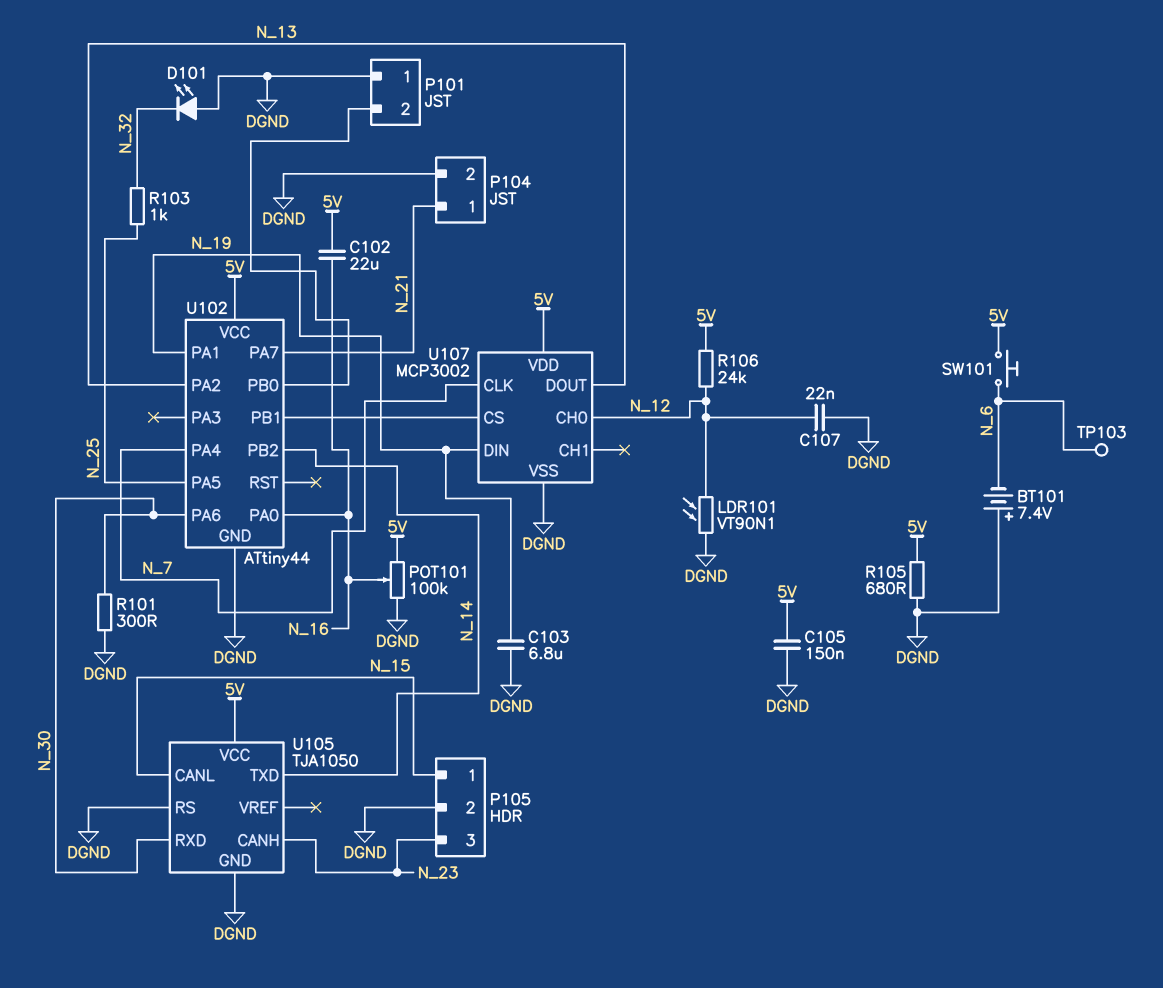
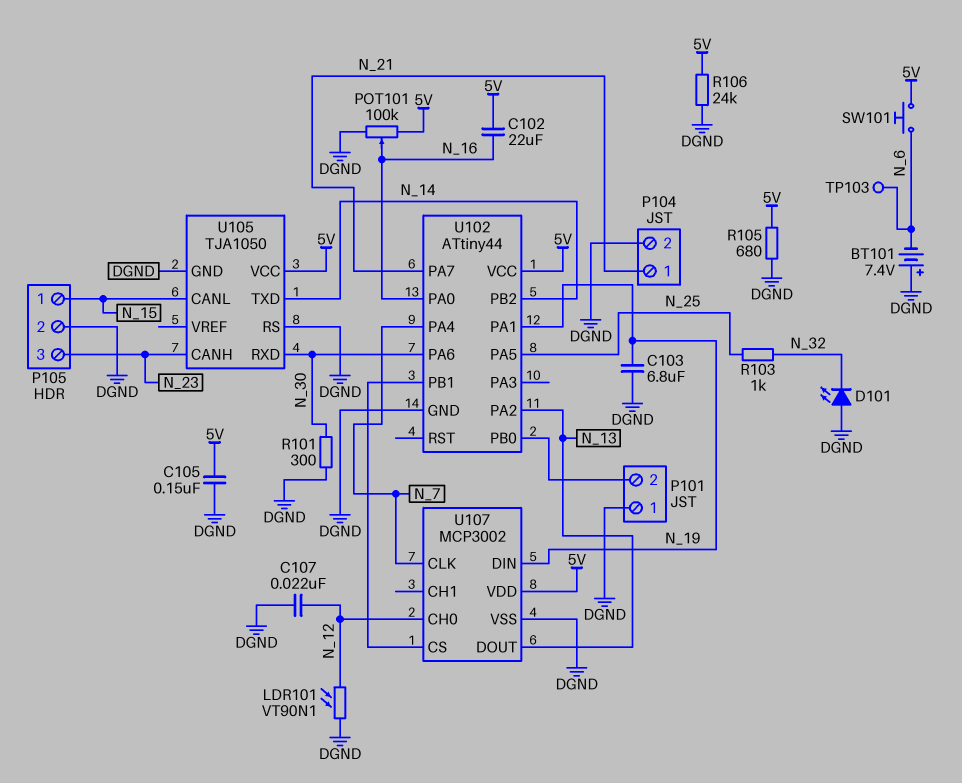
R106: 24k (5V, N_12) -> 24k (5V, DGND)

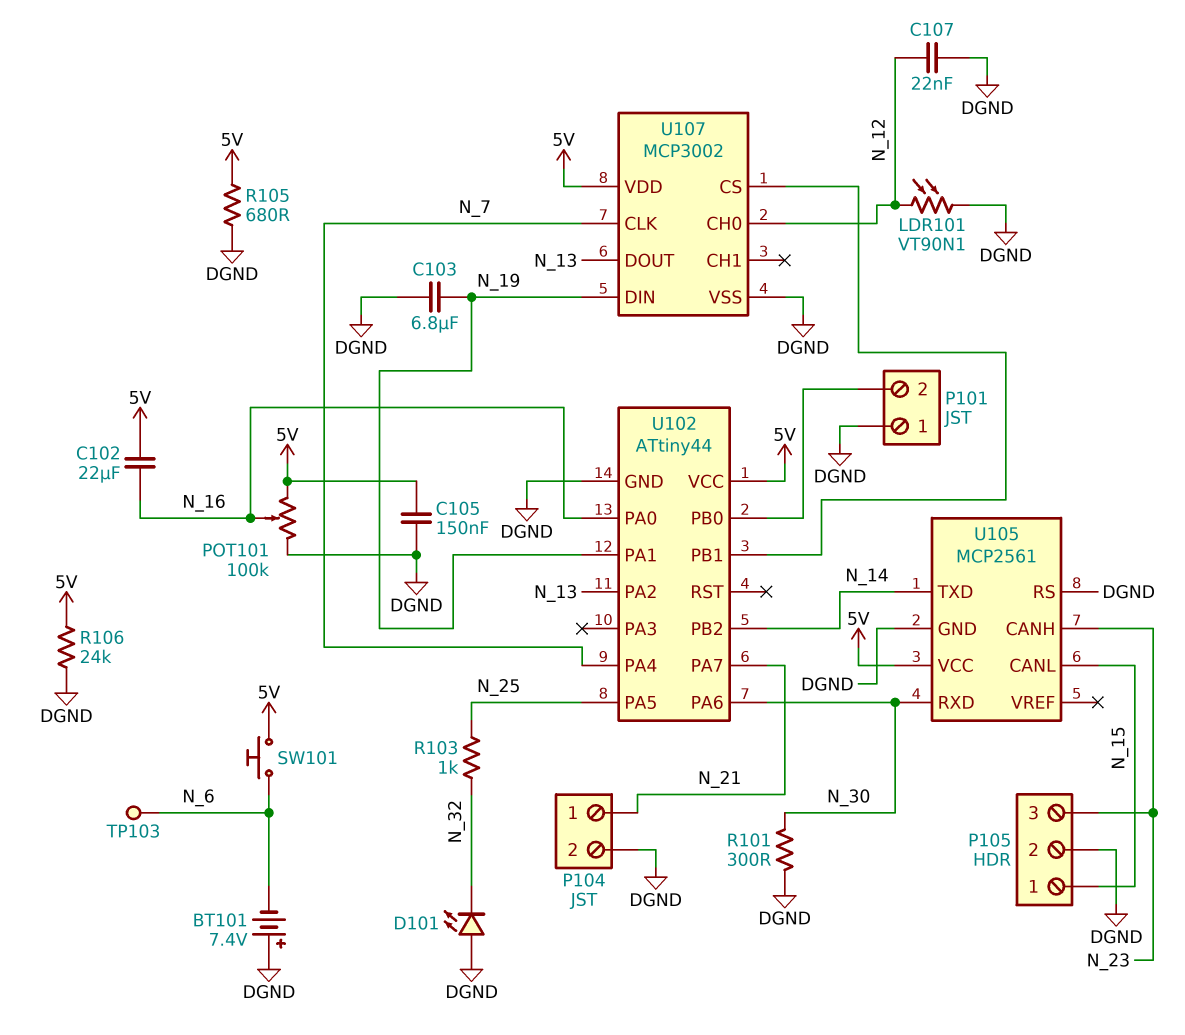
U105: TJA1050 -> MCP2561

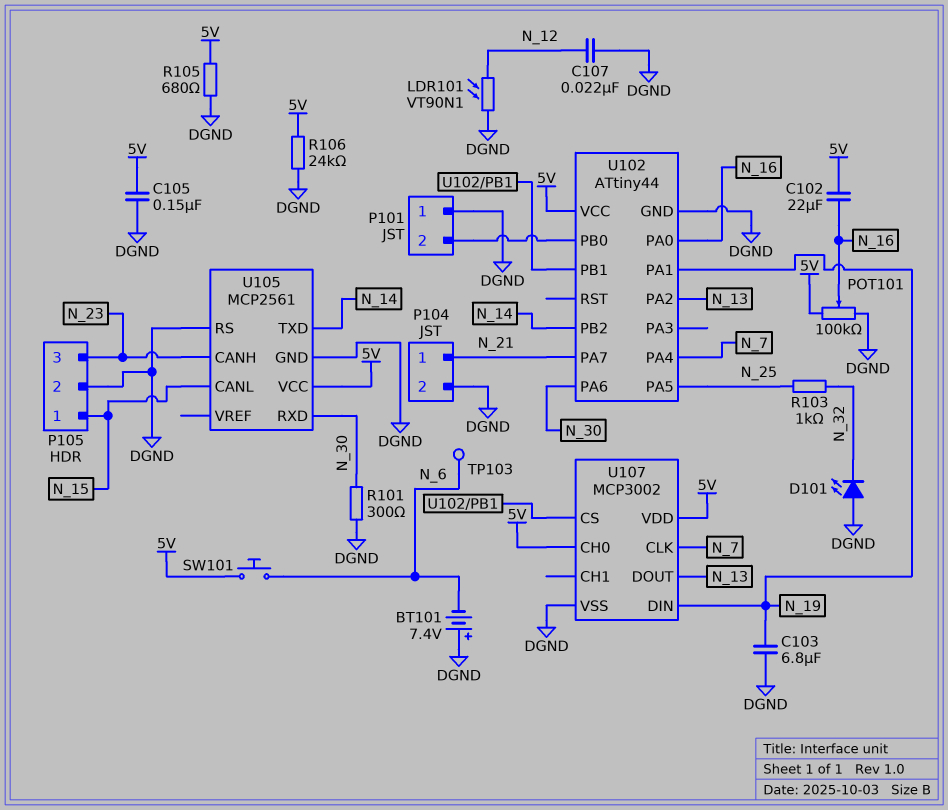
U107 pin CH0: N_12 -> 5V

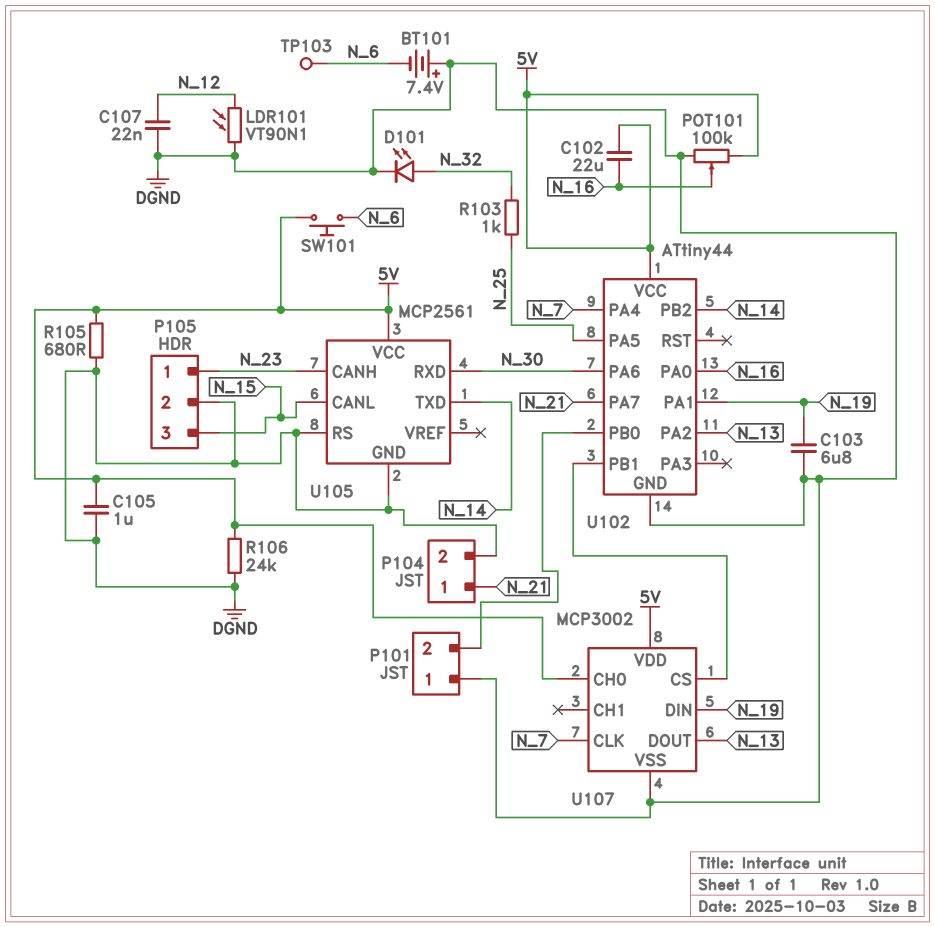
C105: 150nF (5V, DGND) -> 1uF (5V, DGND)
D101: LED (A DGND, K N_32) -> LED (A N_32, K DGND)
P105 pin 1: N_15 -> N_23
P105 pin 3: N_23 -> N_15
R101: 300 (DGND, N_30) -> none

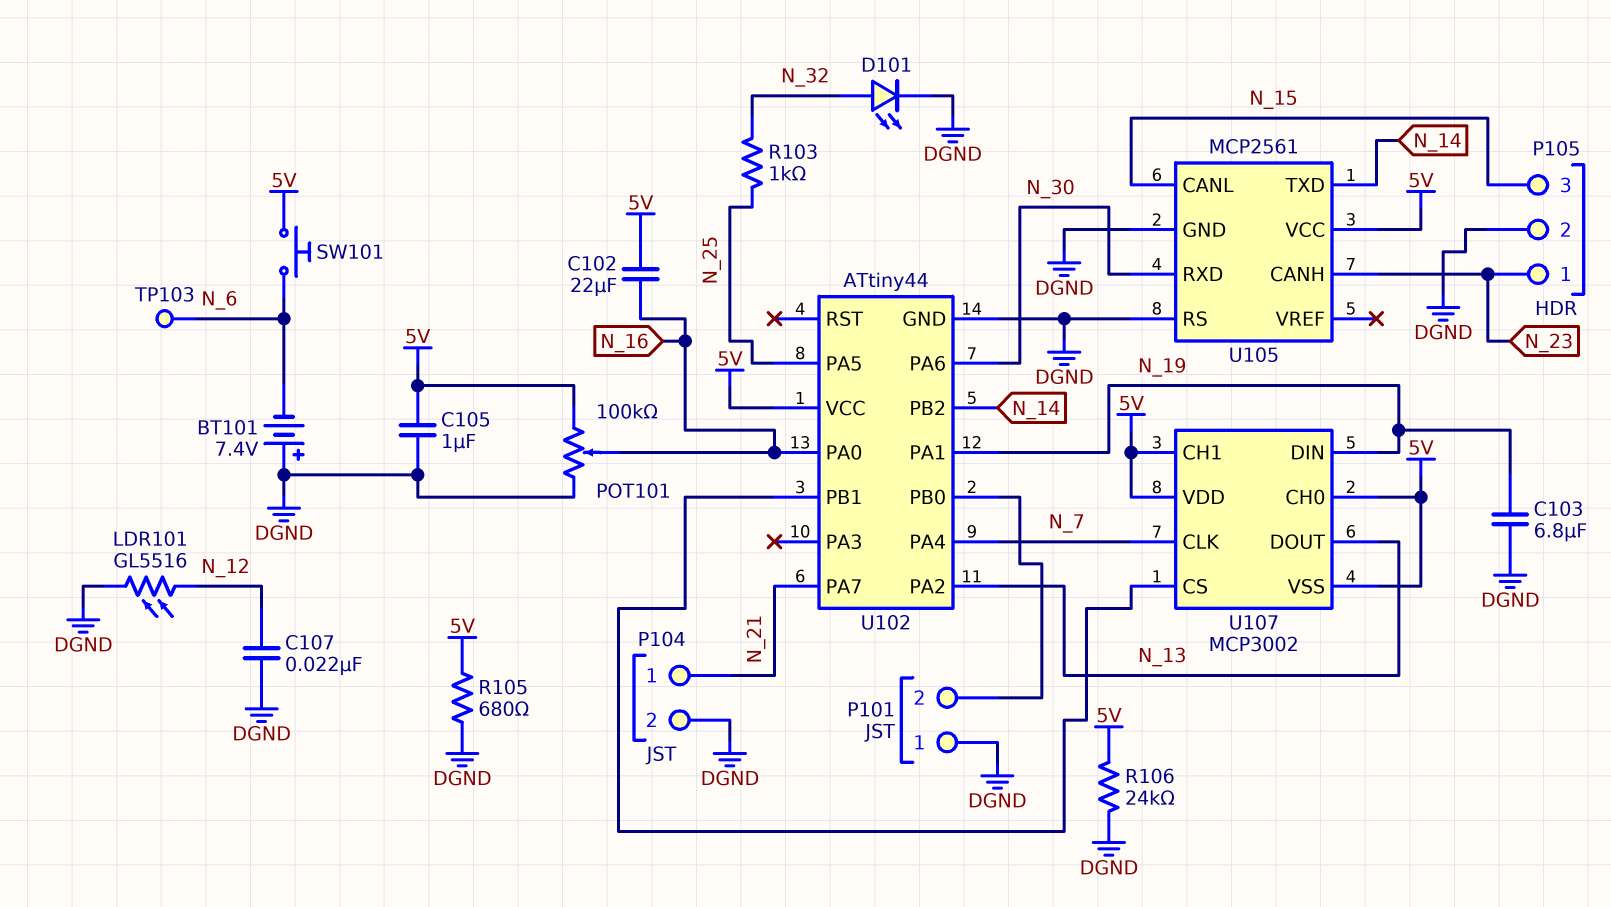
LDR101: VT90N1 (DGND, N_12) -> GL5516 (DGND, N_12)
U107 pin CH1: none -> 5V
U107 pin VSS: DGND -> 5V

